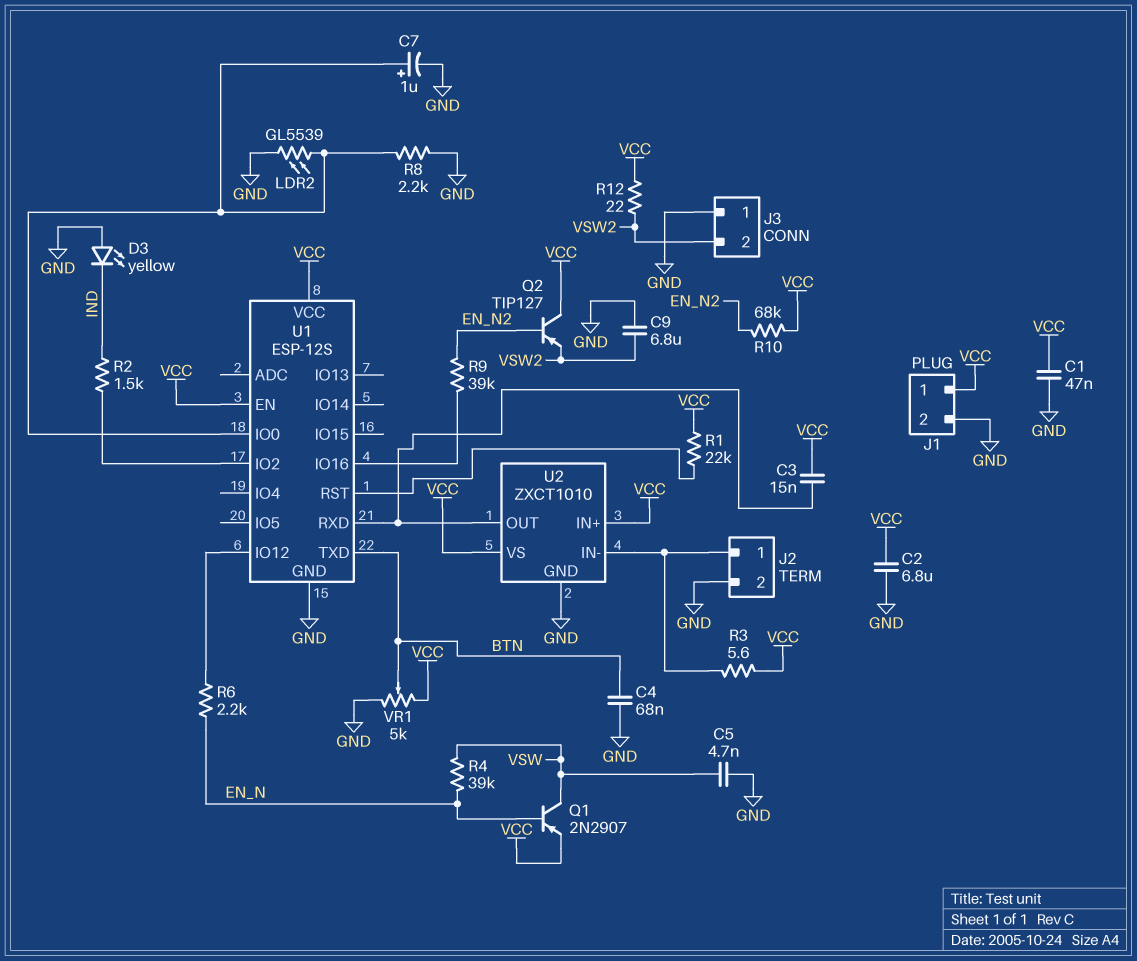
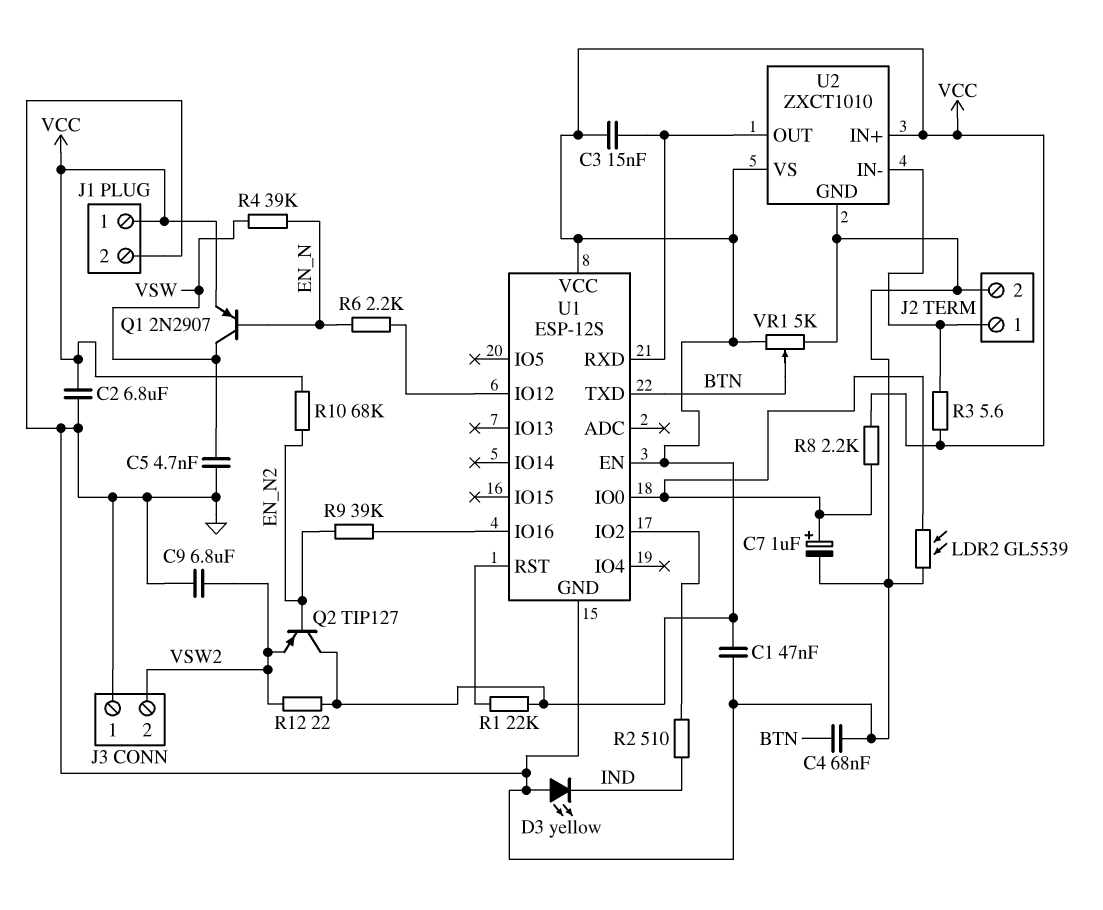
R2: 1.5k (IND, U1/IO2) -> 510 (IND, U1/IO2)
R8: 2.2k (GND, U1/IO0) -> 2.2k (U1/IO0, VCC)

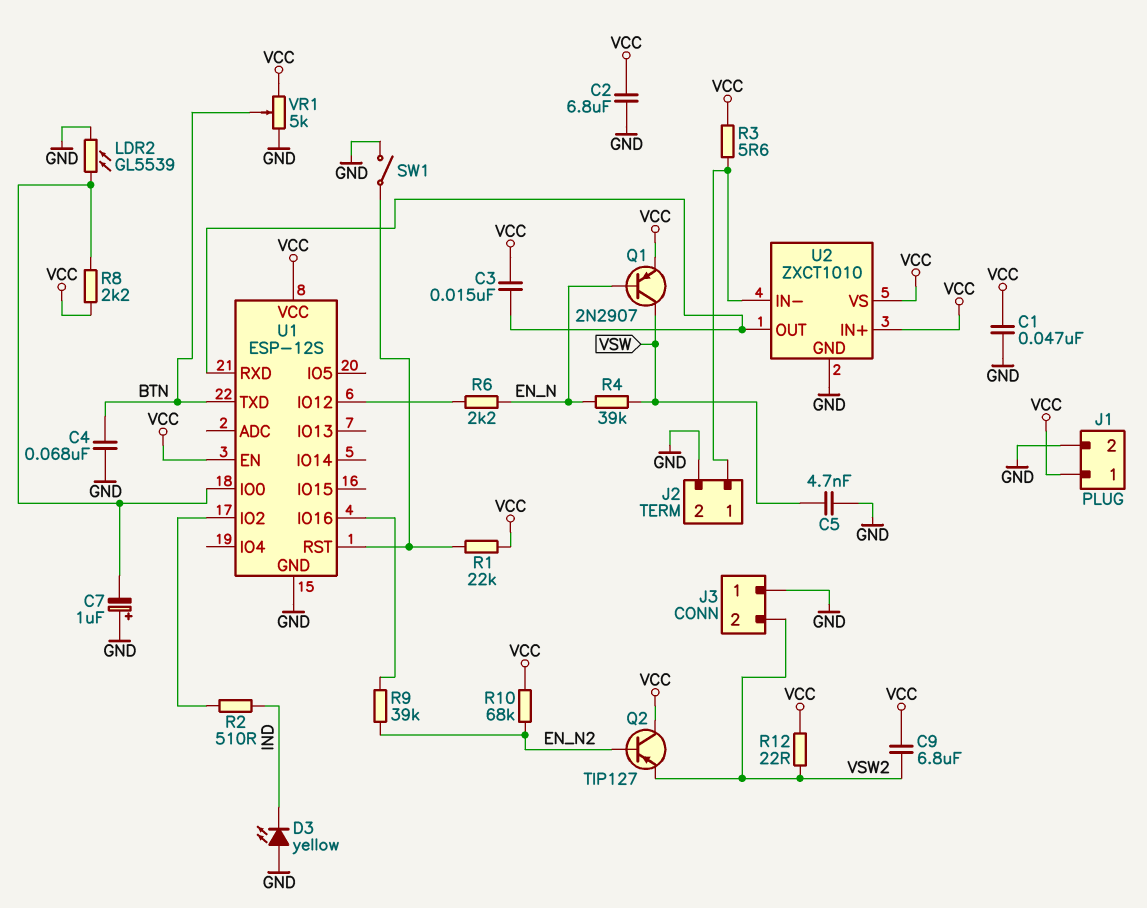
C7: 1uF (plus U1/IO0, minus GND) -> 1uF (plus GND, minus U1/IO0)
C9: 6.8uF (GND, VSW2) -> 6.8uF (VCC, VSW2)
SW1: none -> switch (GND, U1/RST)

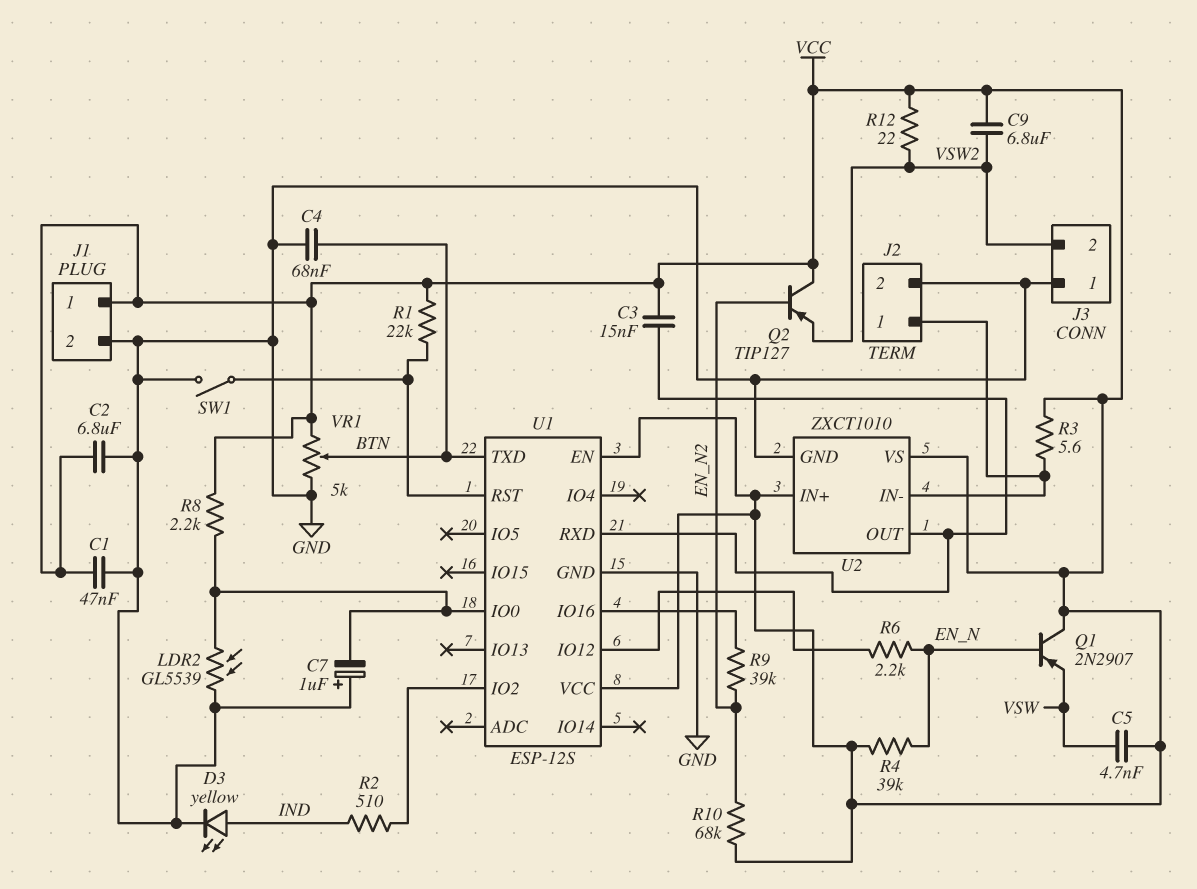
C5: 4.7nF (GND, VSW) -> 4.7nF (VCC, VSW)
D3: LED yellow (A GND, K IND) -> LED yellow (A IND, K GND)
Q1: PNP 2N2907 (B EN_N, C VSW, E VCC) -> PNP 2N2907 (B EN_N, C VCC, E VSW)
R4: 39k (EN_N, VSW) -> 39k (EN_N, VCC)

